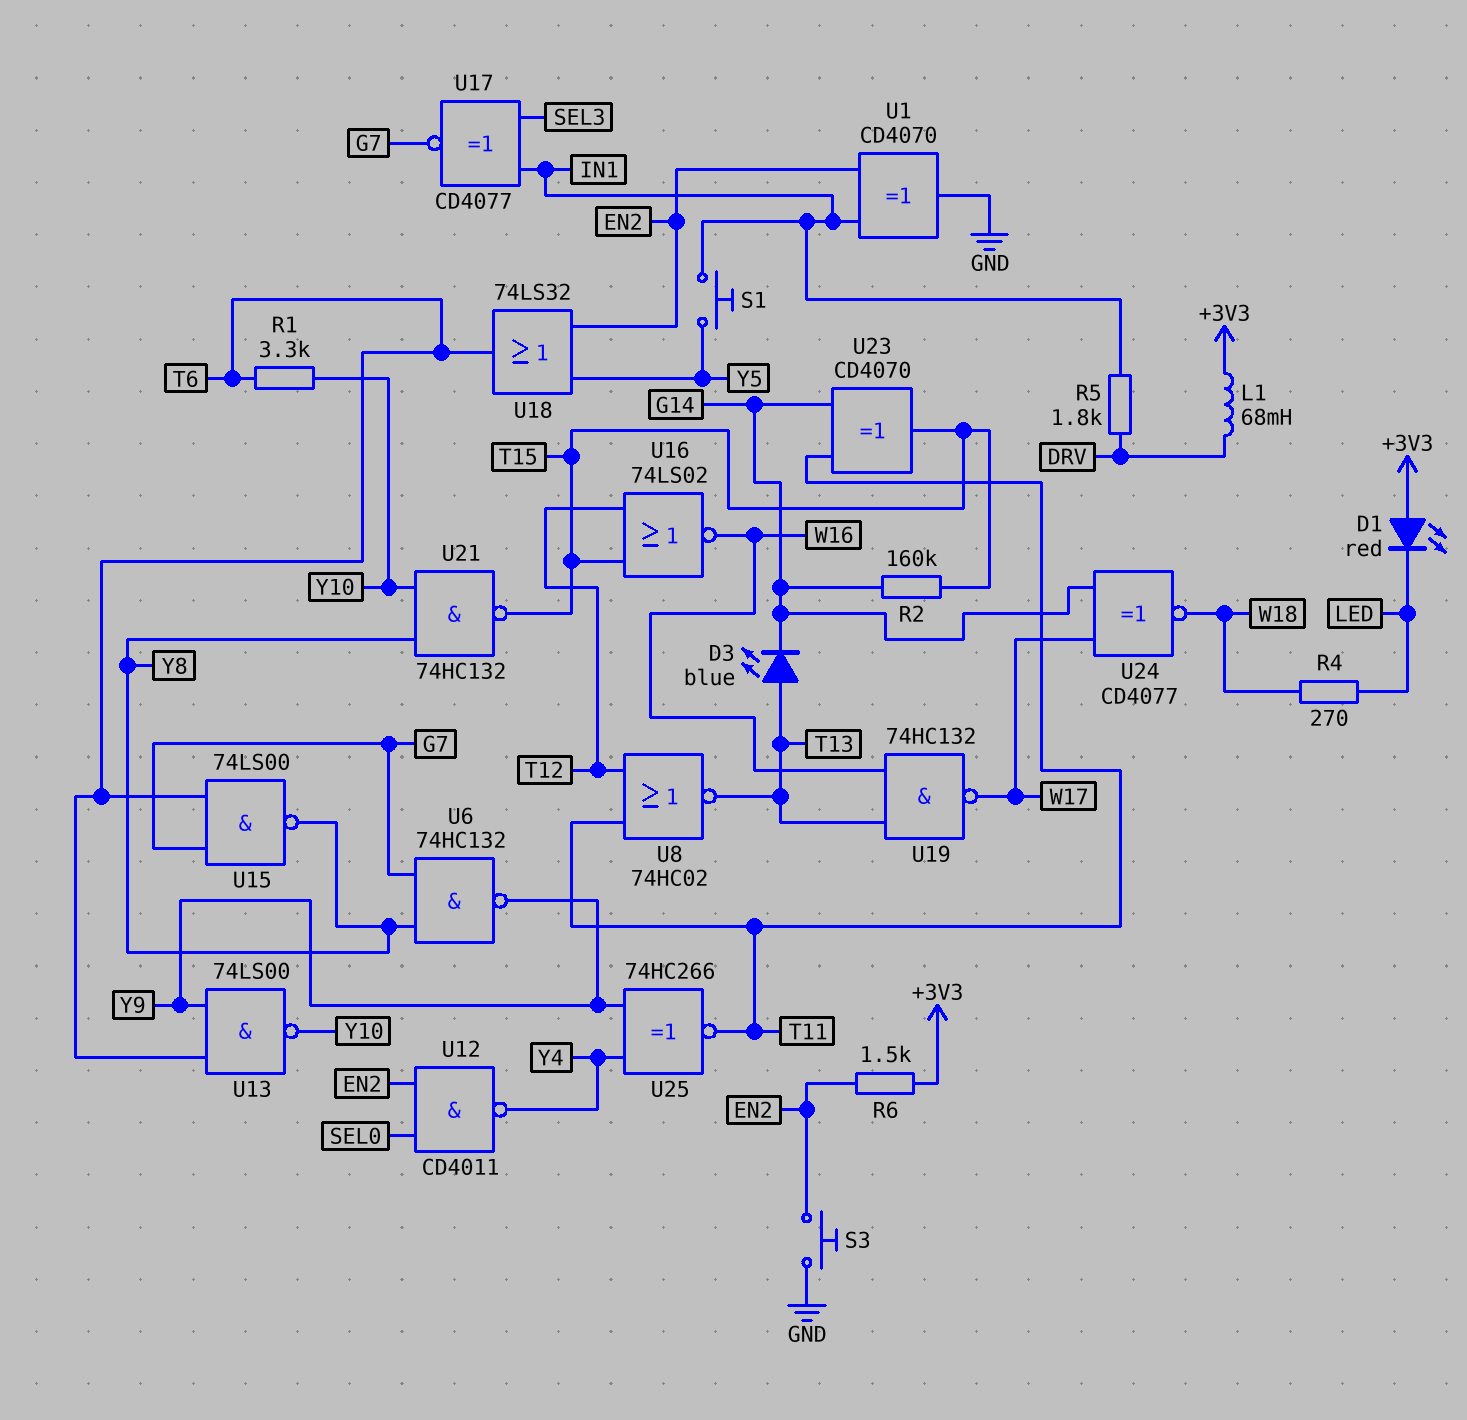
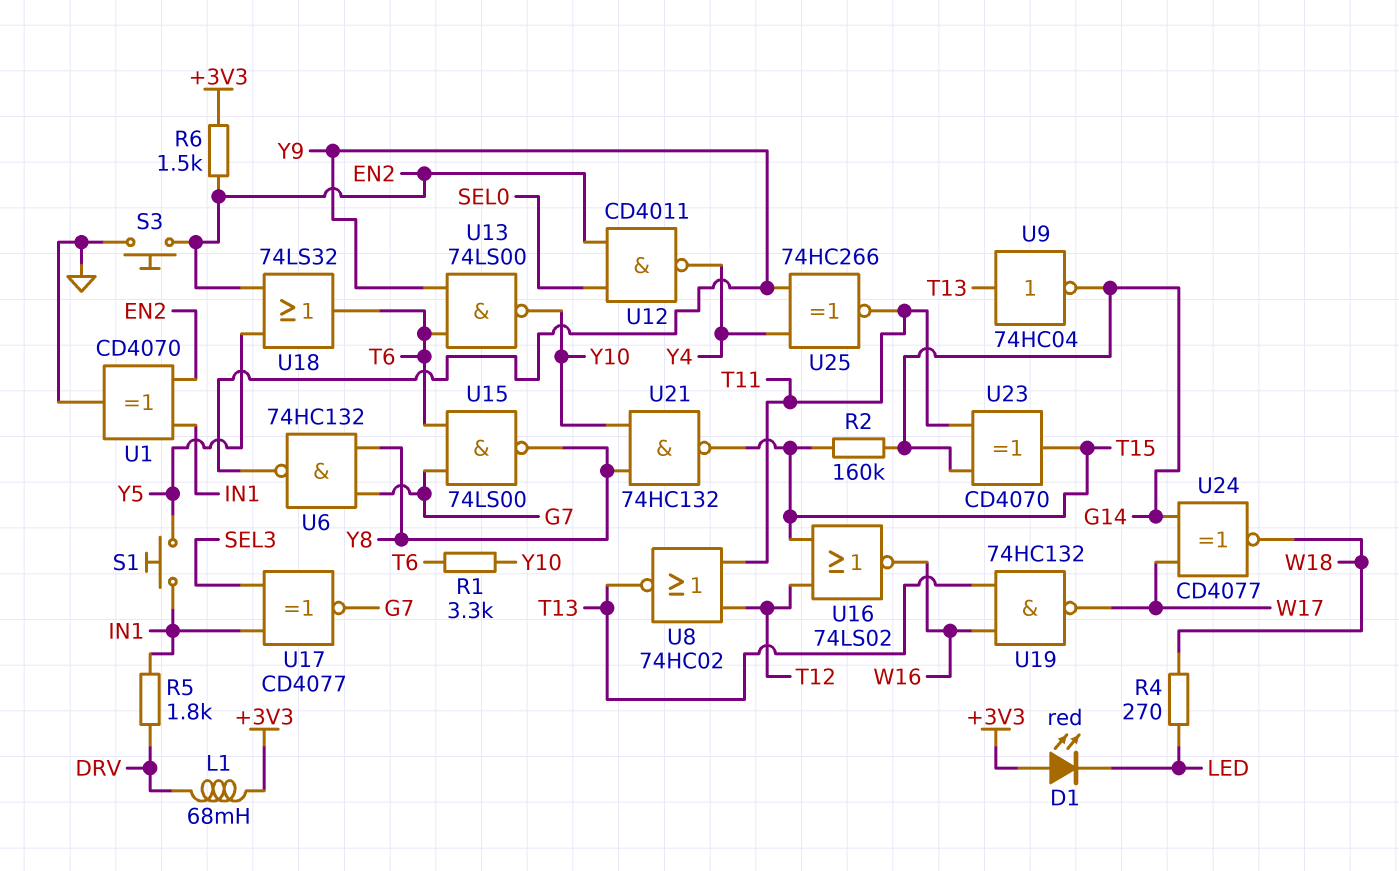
D3: LED blue (A T13, K G14) -> none
U9: none -> NOT 74HC04 (in T13, out G14)

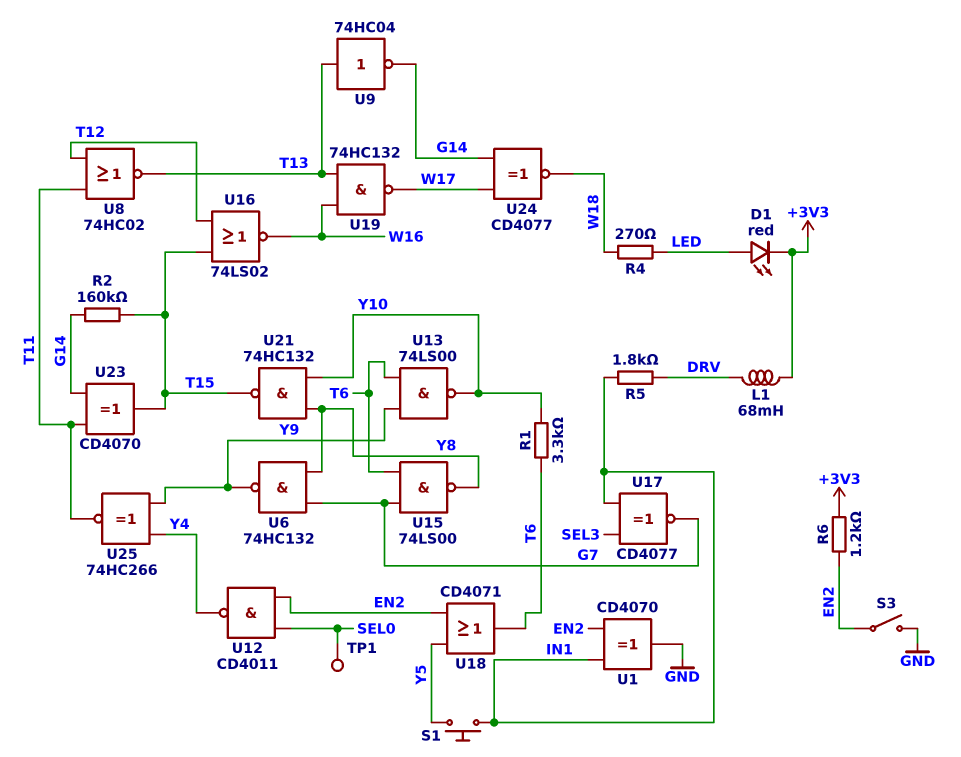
D1: LED red (A +3V3, K LED) -> LED red (A LED, K +3V3)
R6: 1.5k (+3V3, EN2) -> 1.2k (+3V3, EN2)
S3: button (EN2, GND) -> switch (EN2, GND)
TP1: none -> test point (SEL0)
U18: OR 74LS32 (in EN2, in Y5, out T6) -> OR CD4071 (in EN2, in Y5, out T6)

